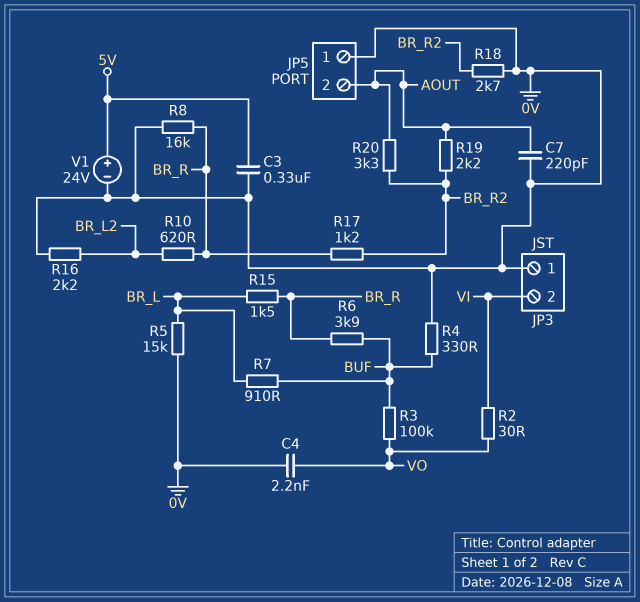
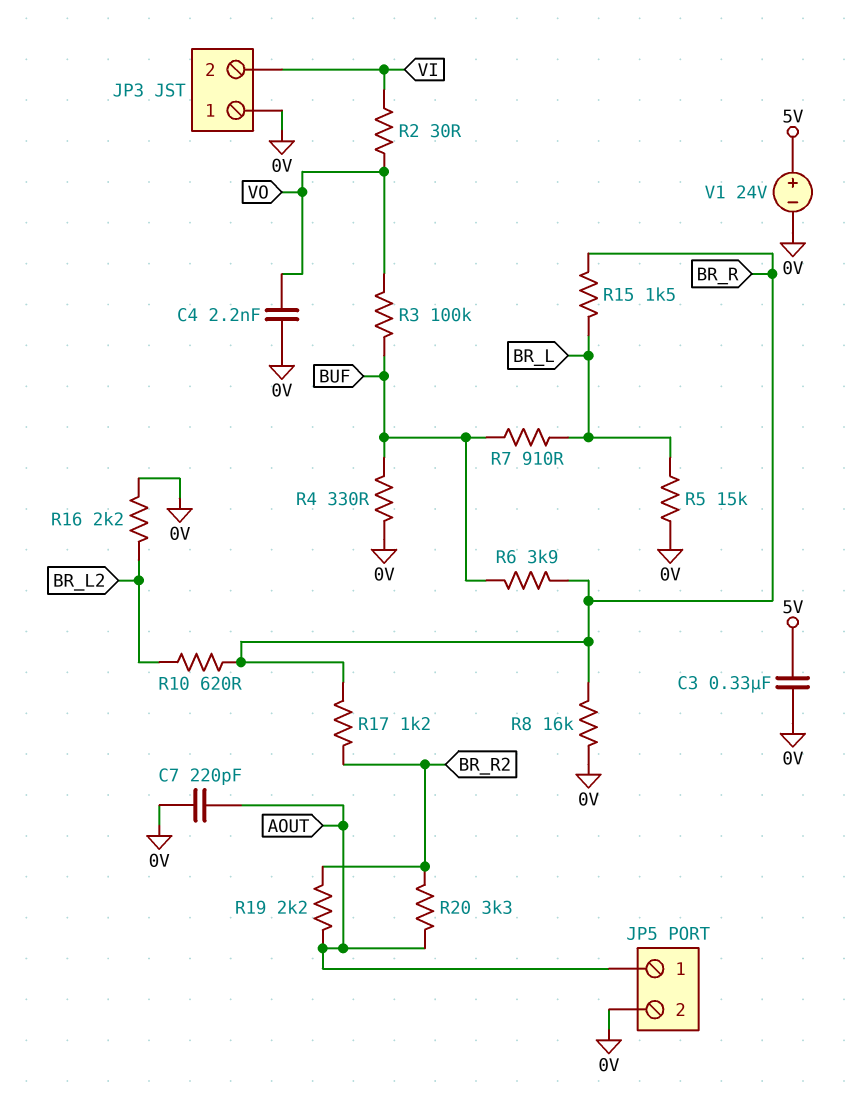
JP5 pin 1: 0V -> AOUT
JP5 pin 2: AOUT -> 0V
R18: 2.7k (0V, BR_R2) -> none

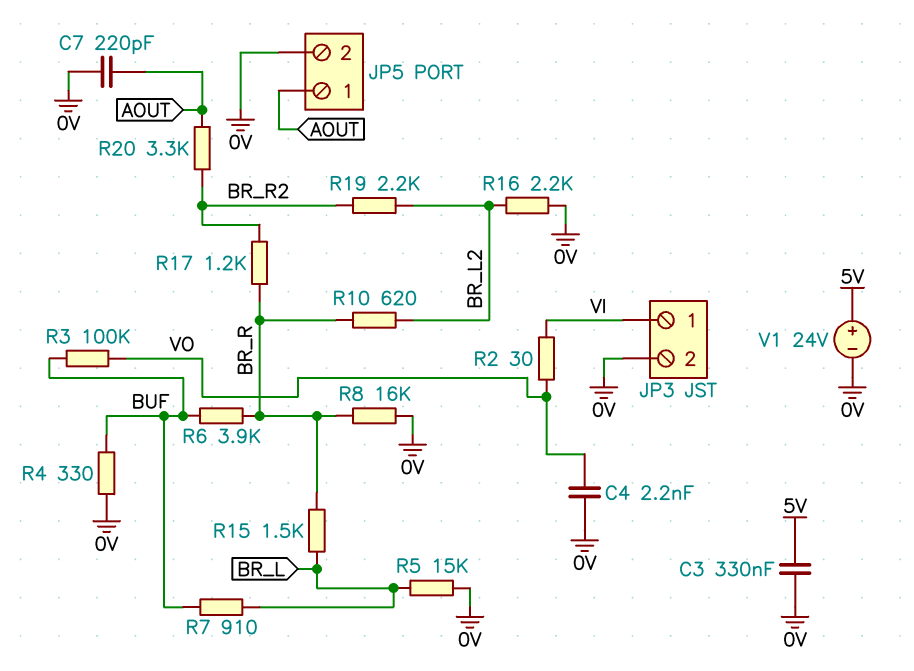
JP3 pin 1: 0V -> VI
JP3 pin 2: VI -> 0V
R19: 2.2k (AOUT, BR_R2) -> 2.2k (BR_L2, BR_R2)

